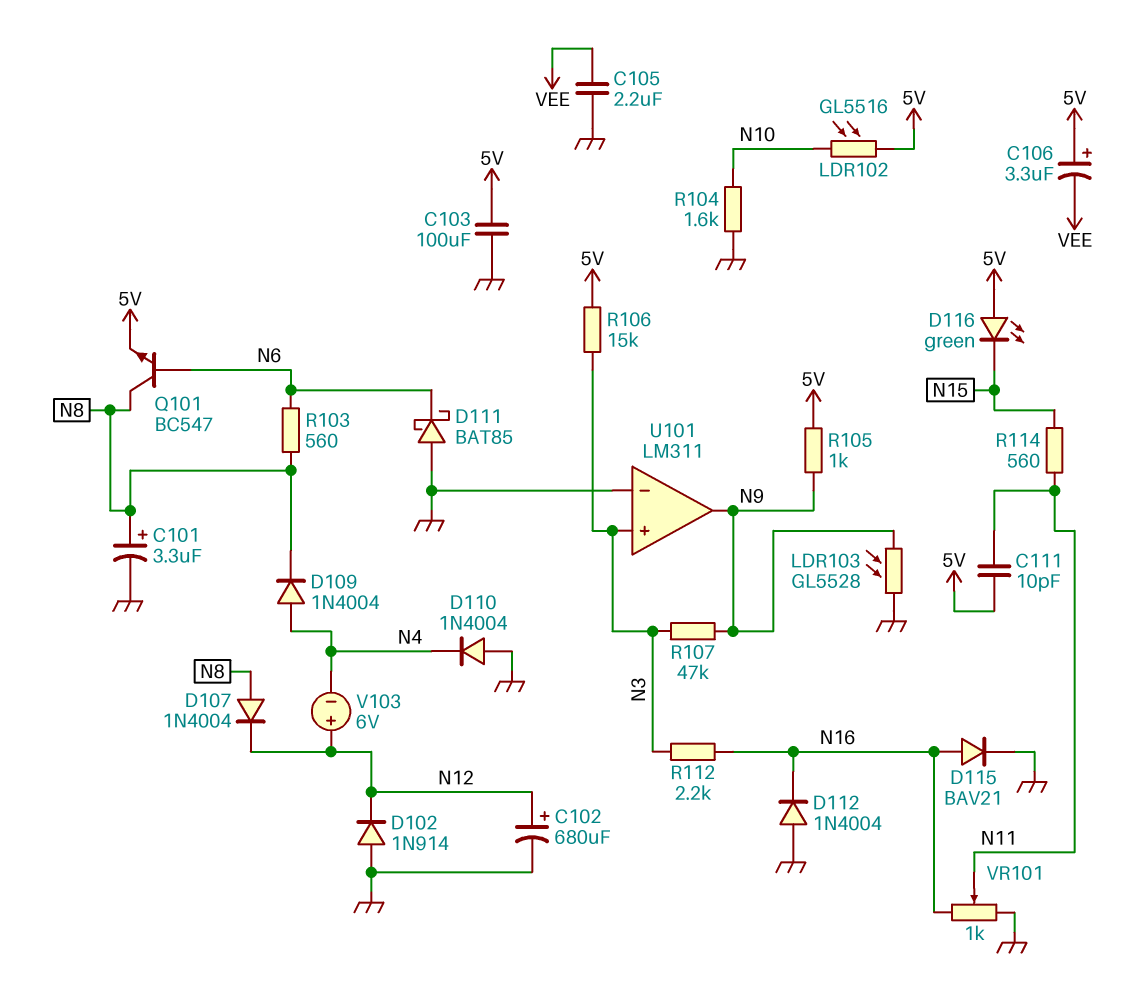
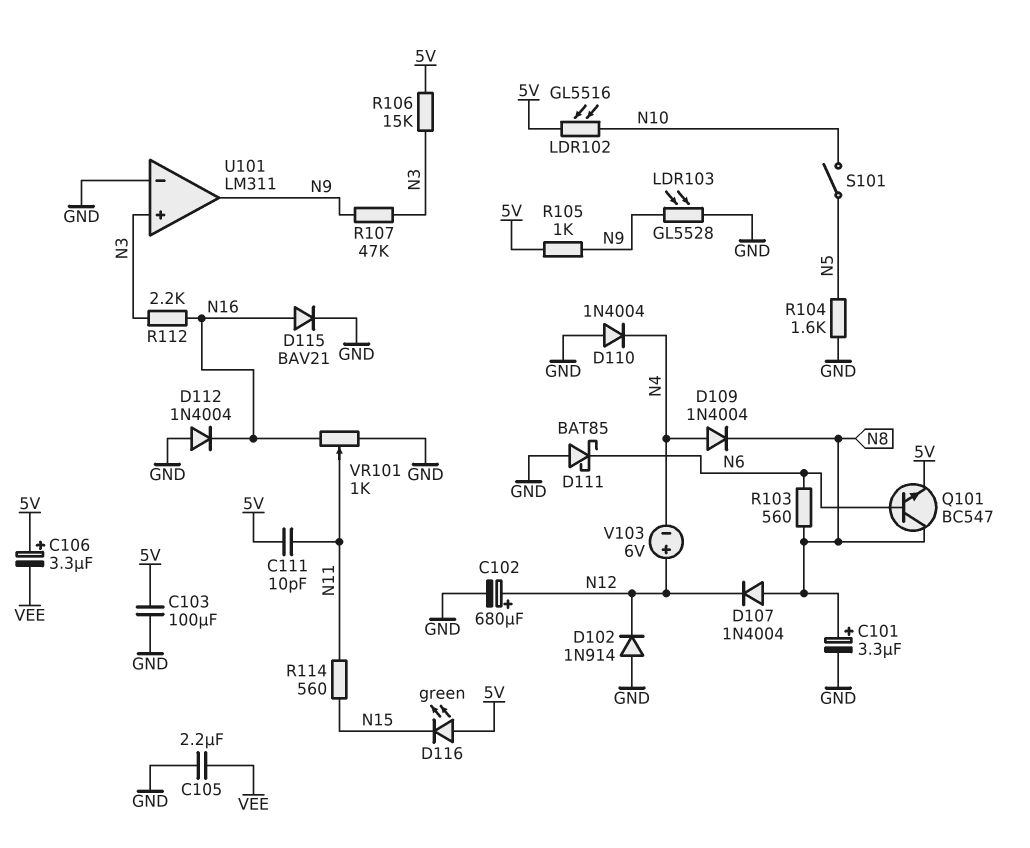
R104: 1.6k (GND, N10) -> 1.6k (GND, N5)
S101: none -> switch (N5, N10)

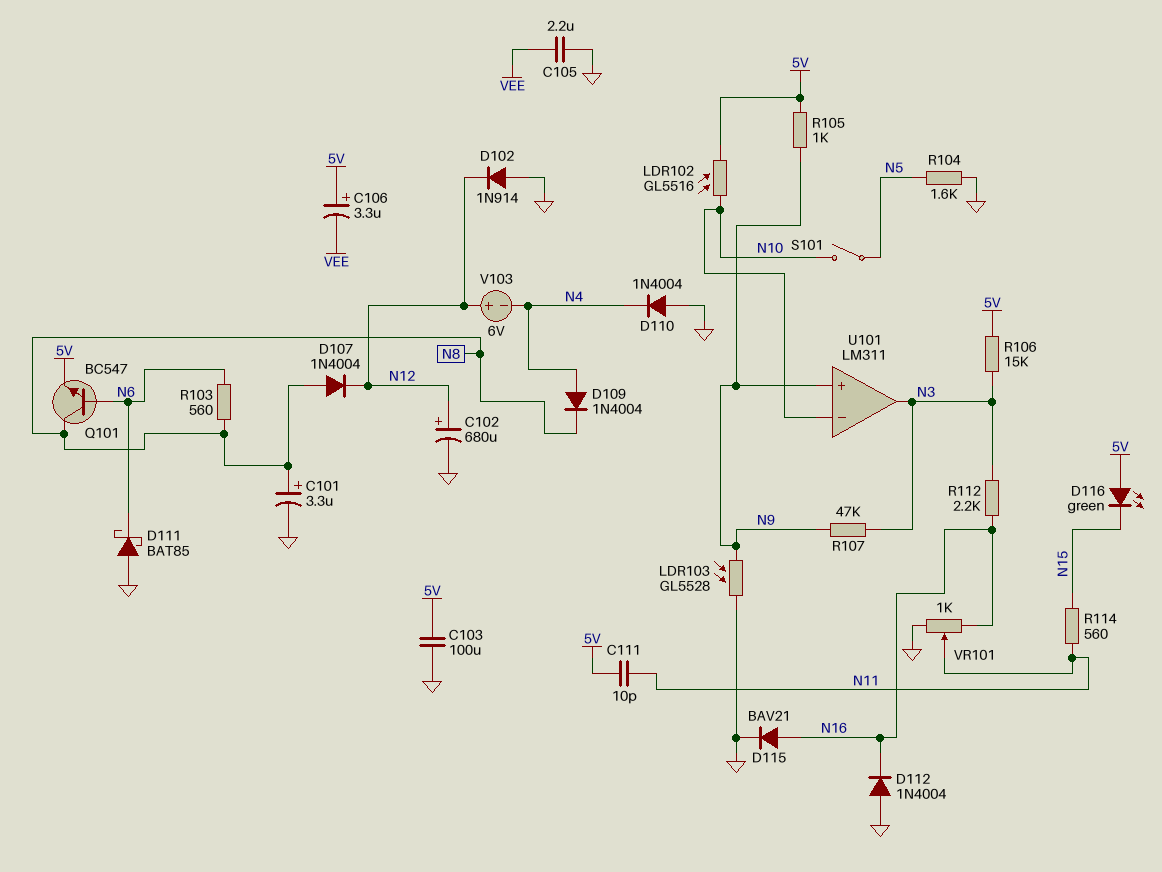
U101 pin in+: N3 -> N9
U101 pin in-: GND -> N10
U101 pin out: N9 -> N3

